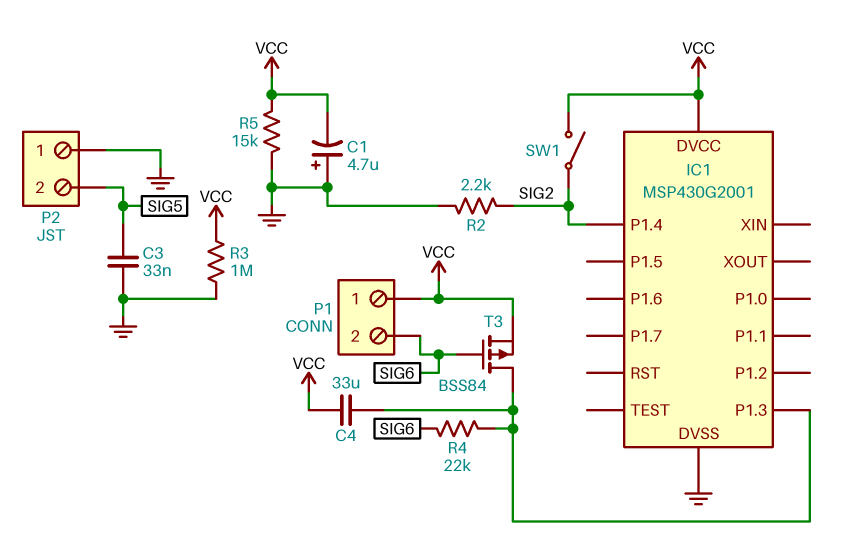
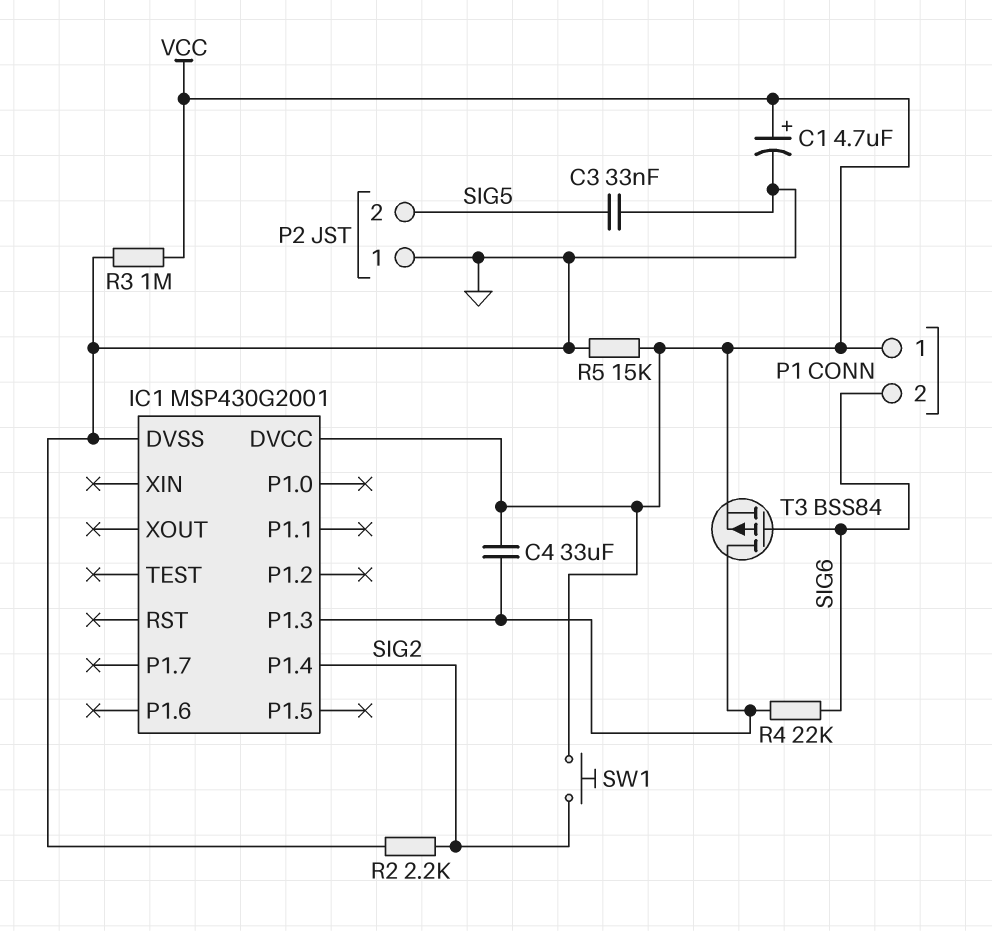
C1: 4.7uF (plus GND, minus VCC) -> 4.7uF (plus VCC, minus GND)
SW1: switch (SIG2, VCC) -> button (SIG2, VCC)

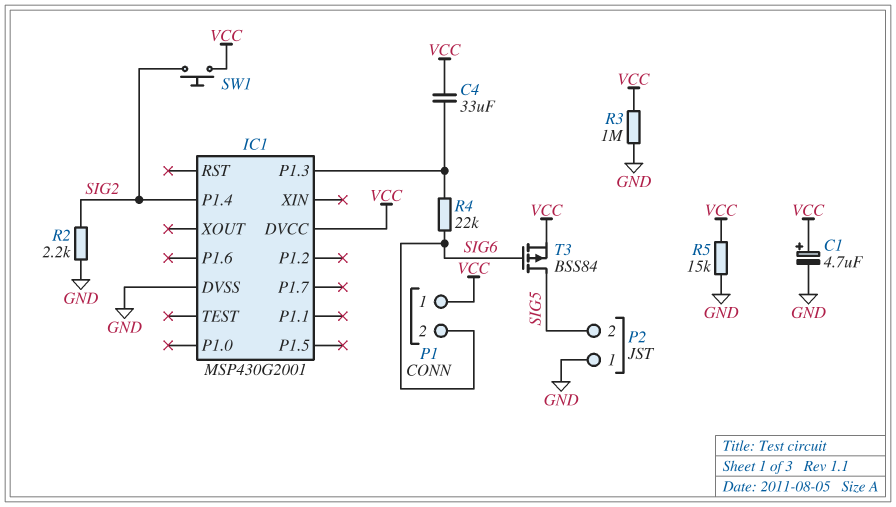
C3: 33nF (GND, SIG5) -> none
T3: PMOS BSS84 (G SIG6, D IC1/P1.3, S VCC) -> PMOS BSS84 (G SIG6, D SIG5, S VCC)

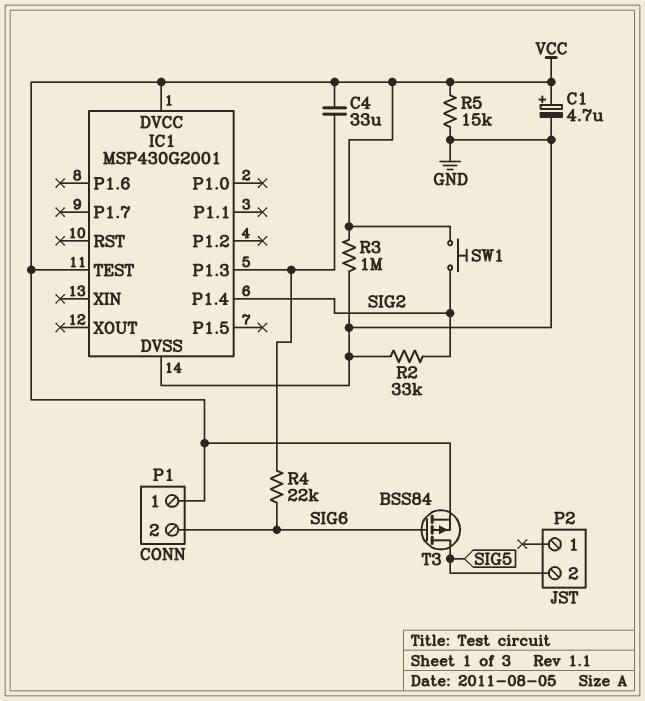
IC1 pin TEST: none -> VCC
P2 pin 1: GND -> none
R2: 2.2k (GND, SIG2) -> 33k (GND, SIG2)

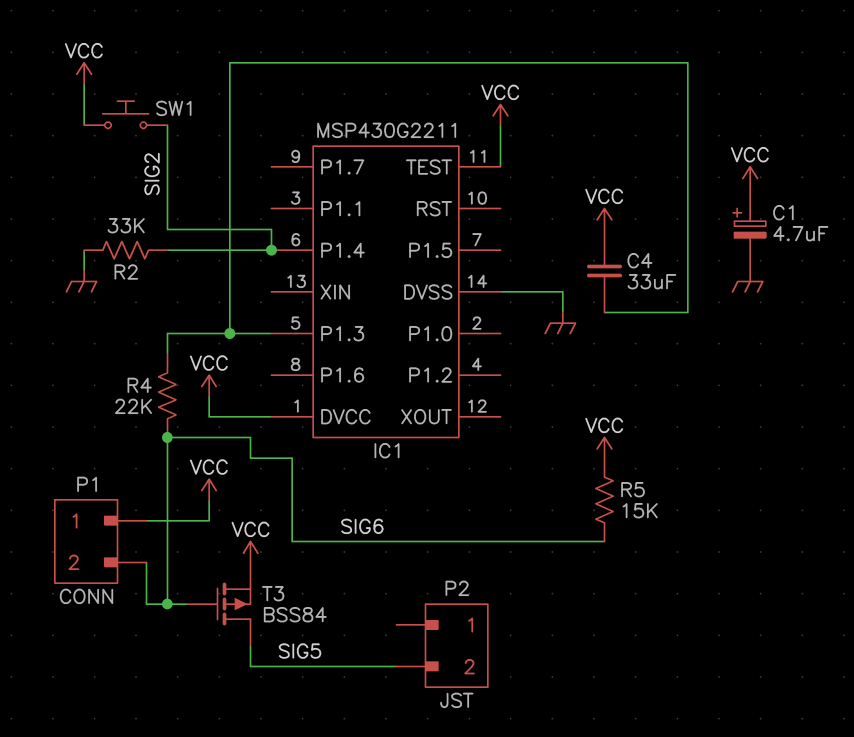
IC1: MSP430G2001 -> MSP430G2211
R3: 1M (GND, VCC) -> none
R5: 15k (GND, VCC) -> 15k (SIG6, VCC)

